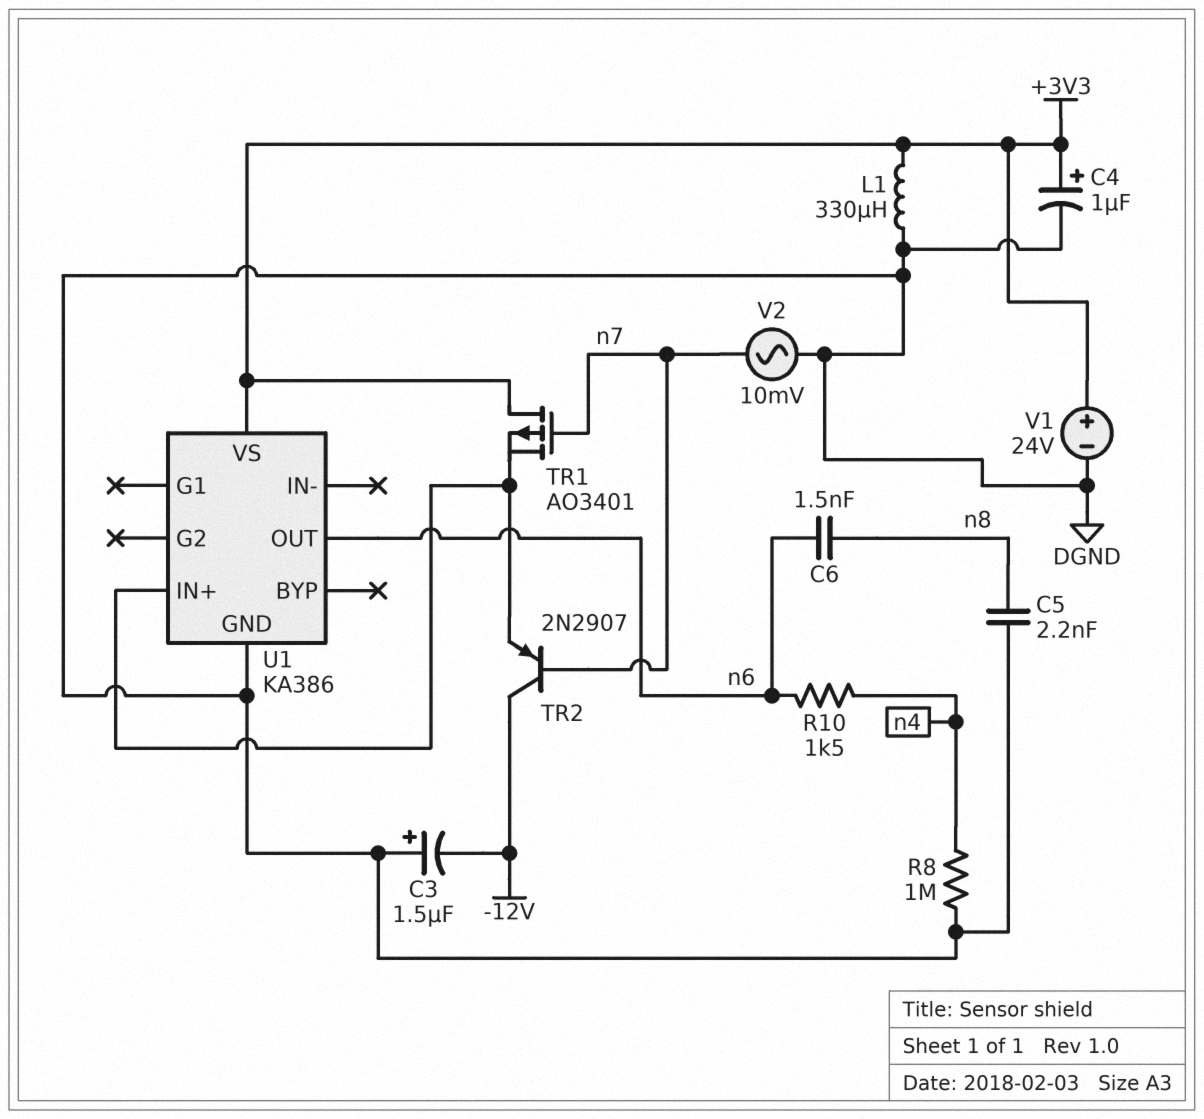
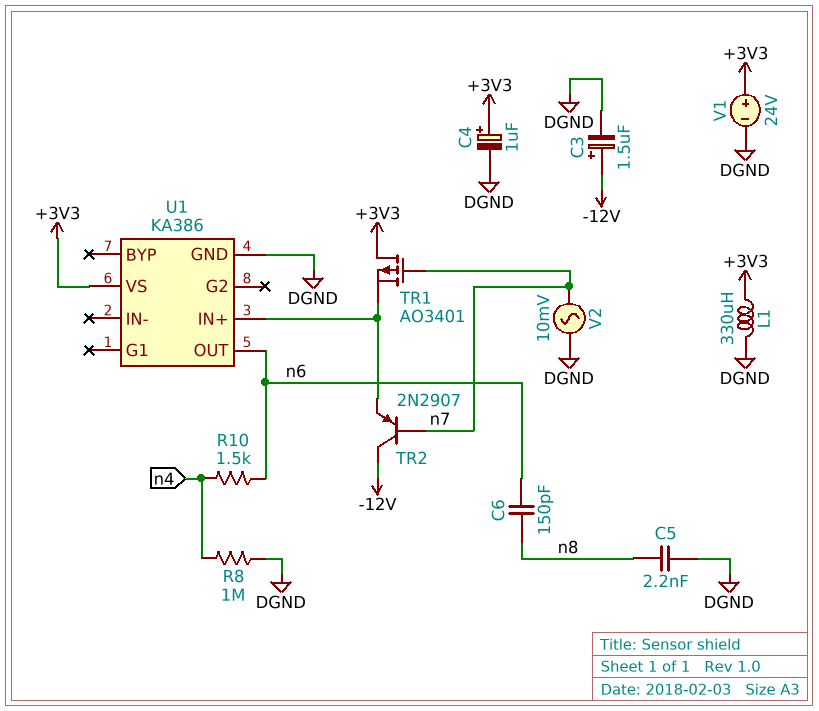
C3: 1.5uF (plus DGND, minus -12V) -> 1.5uF (plus -12V, minus DGND)
C6: 1.5nF (n6, n8) -> 150pF (n6, n8)

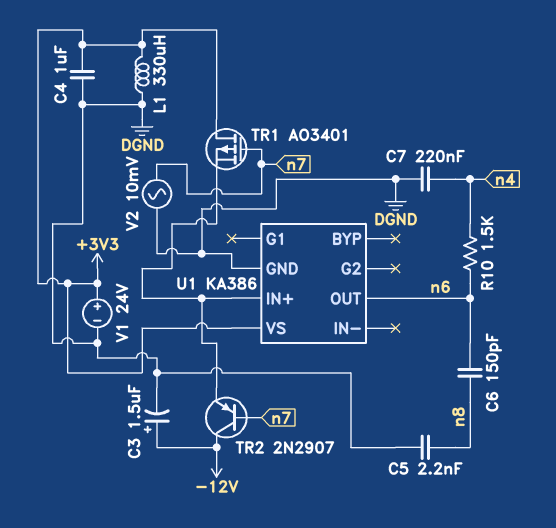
C4: 1uF (plus +3V3, minus DGND) -> 1uF (+3V3, DGND)
C7: none -> 220nF (DGND, n4)
R8: 1M (DGND, n4) -> none

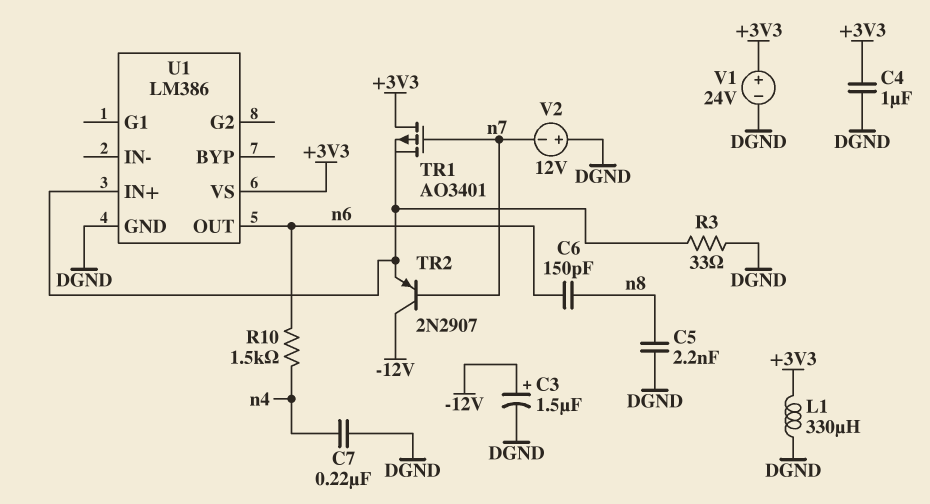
R3: none -> 33 (DGND, U1/IN+)
U1: KA386 -> LM386
V2: AC 10mV (DGND, n7) -> 12V (plus DGND, minus n7)

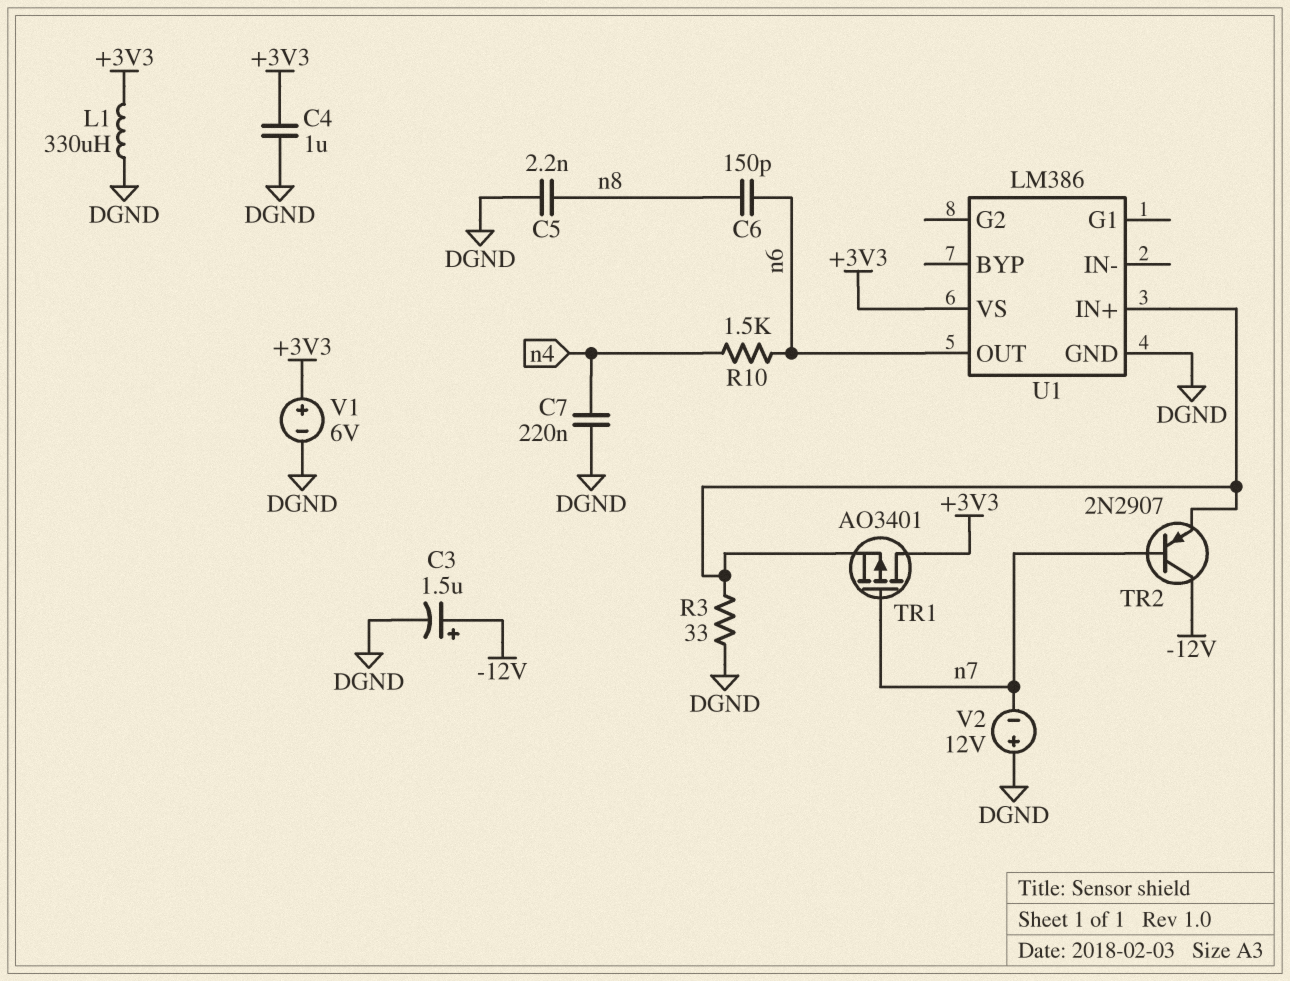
V1: 24V (plus +3V3, minus DGND) -> 6V (plus +3V3, minus DGND)

